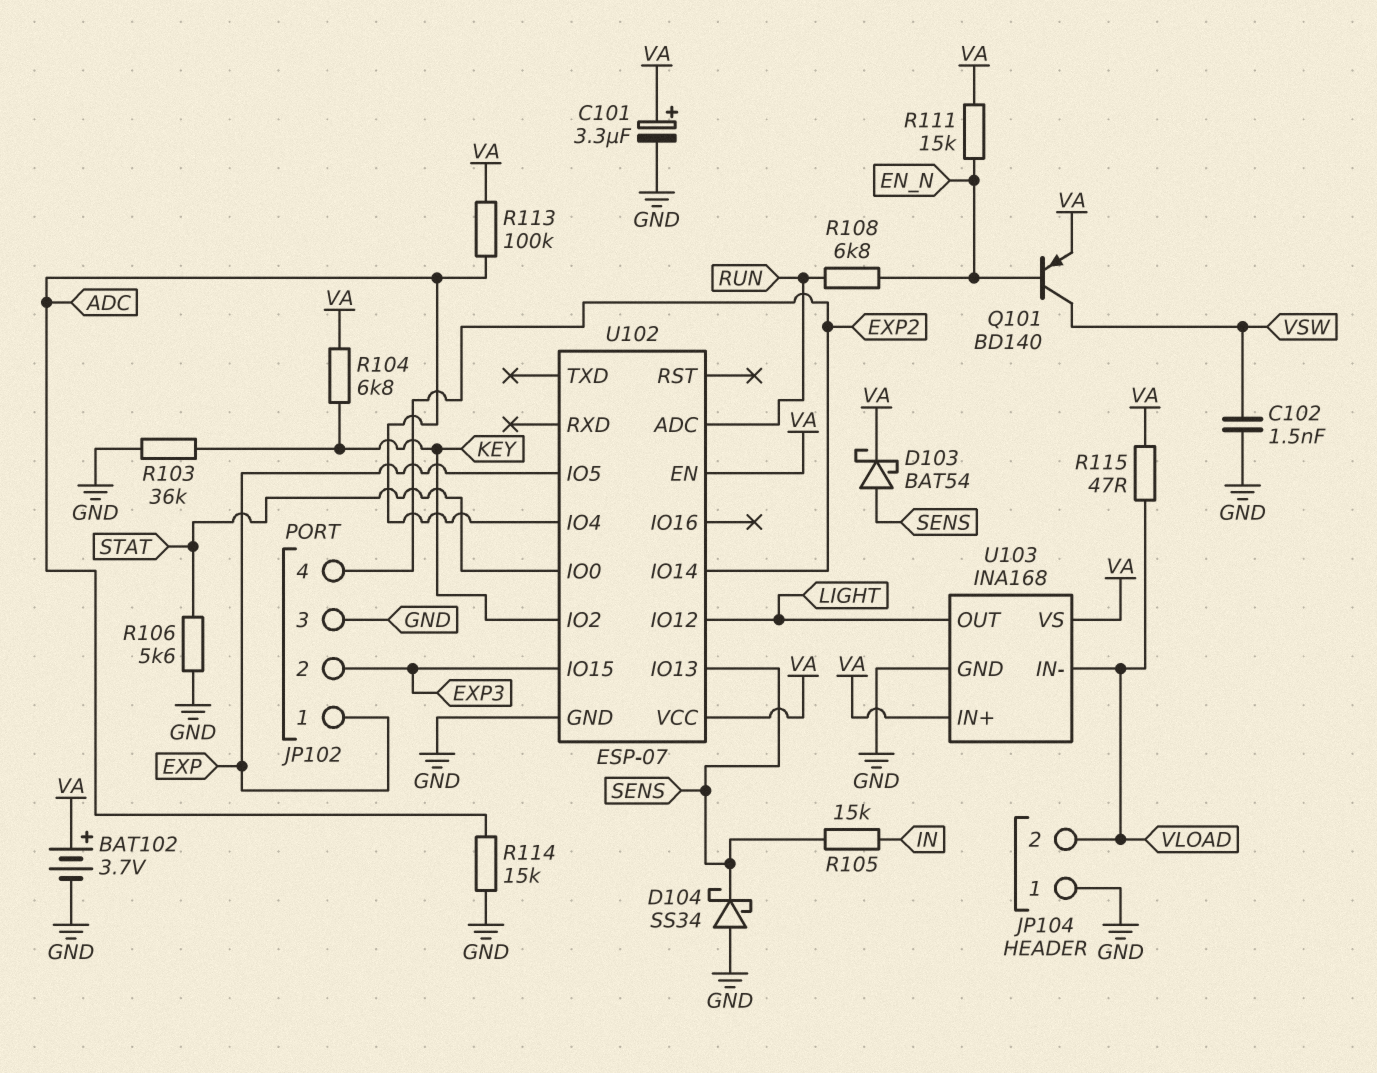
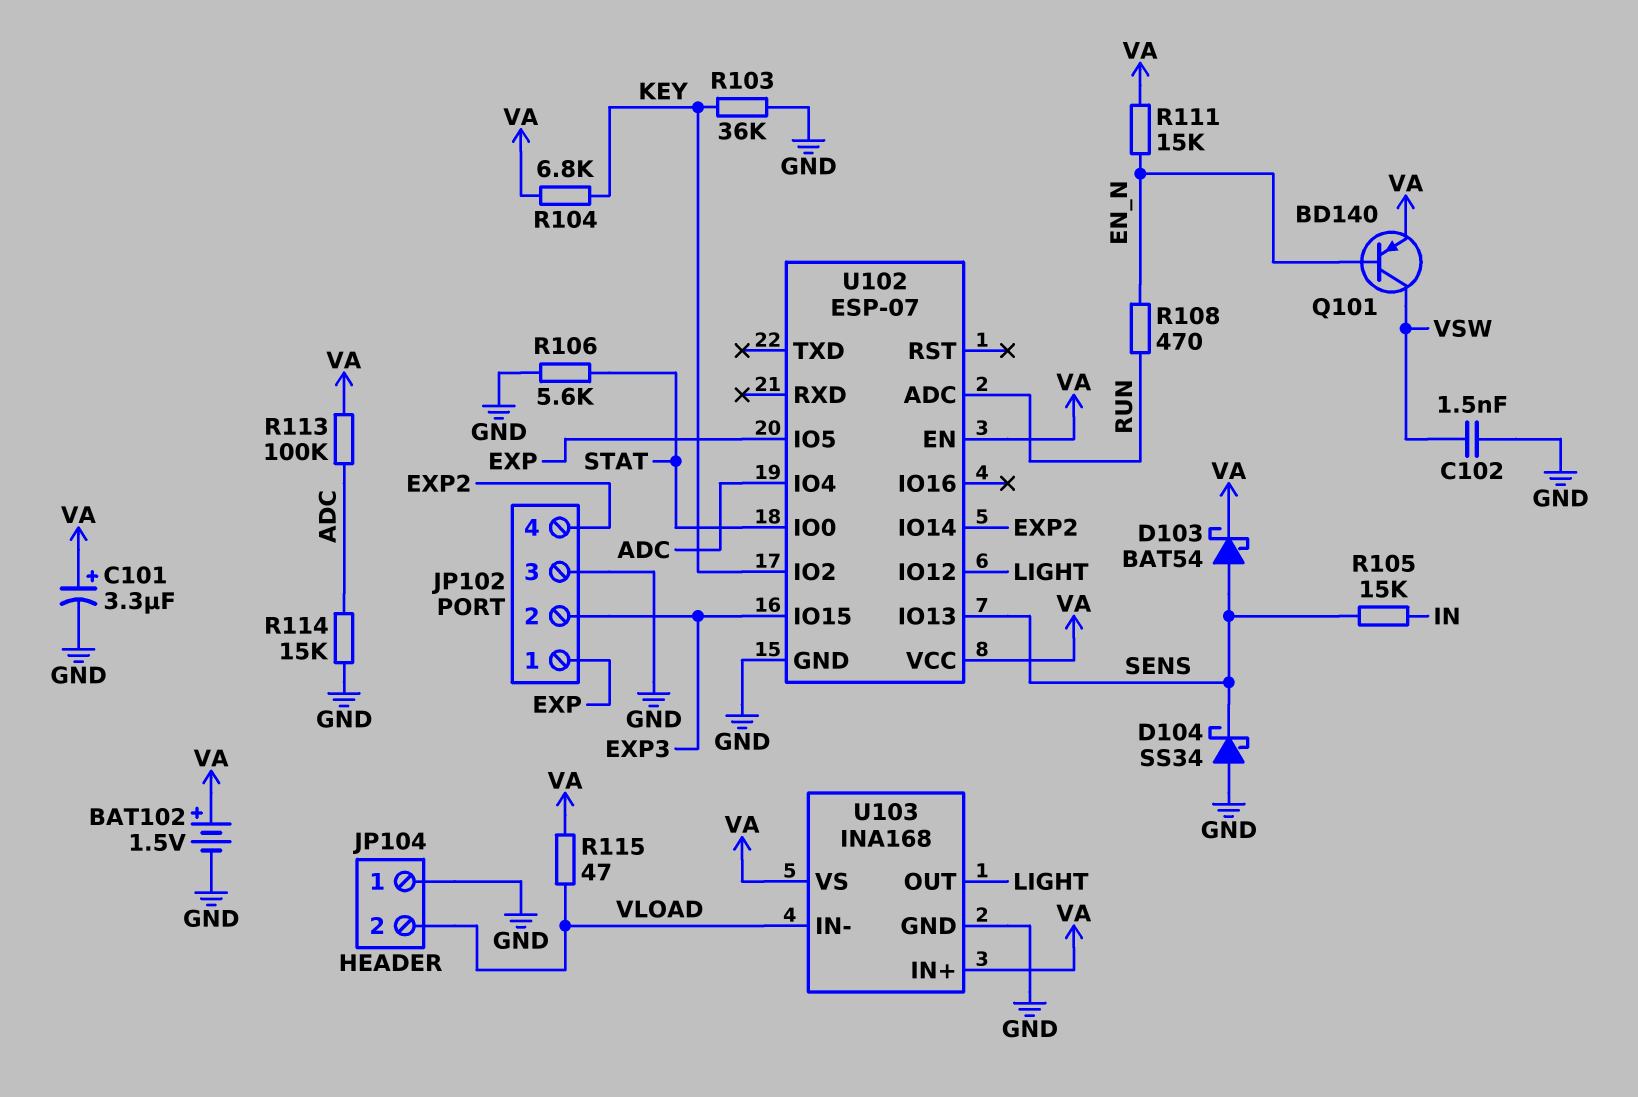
BAT102: 3.7V (plus VA, minus GND) -> 1.5V (plus VA, minus GND)
R108: 6.8k (EN_N, RUN) -> 470 (EN_N, RUN)

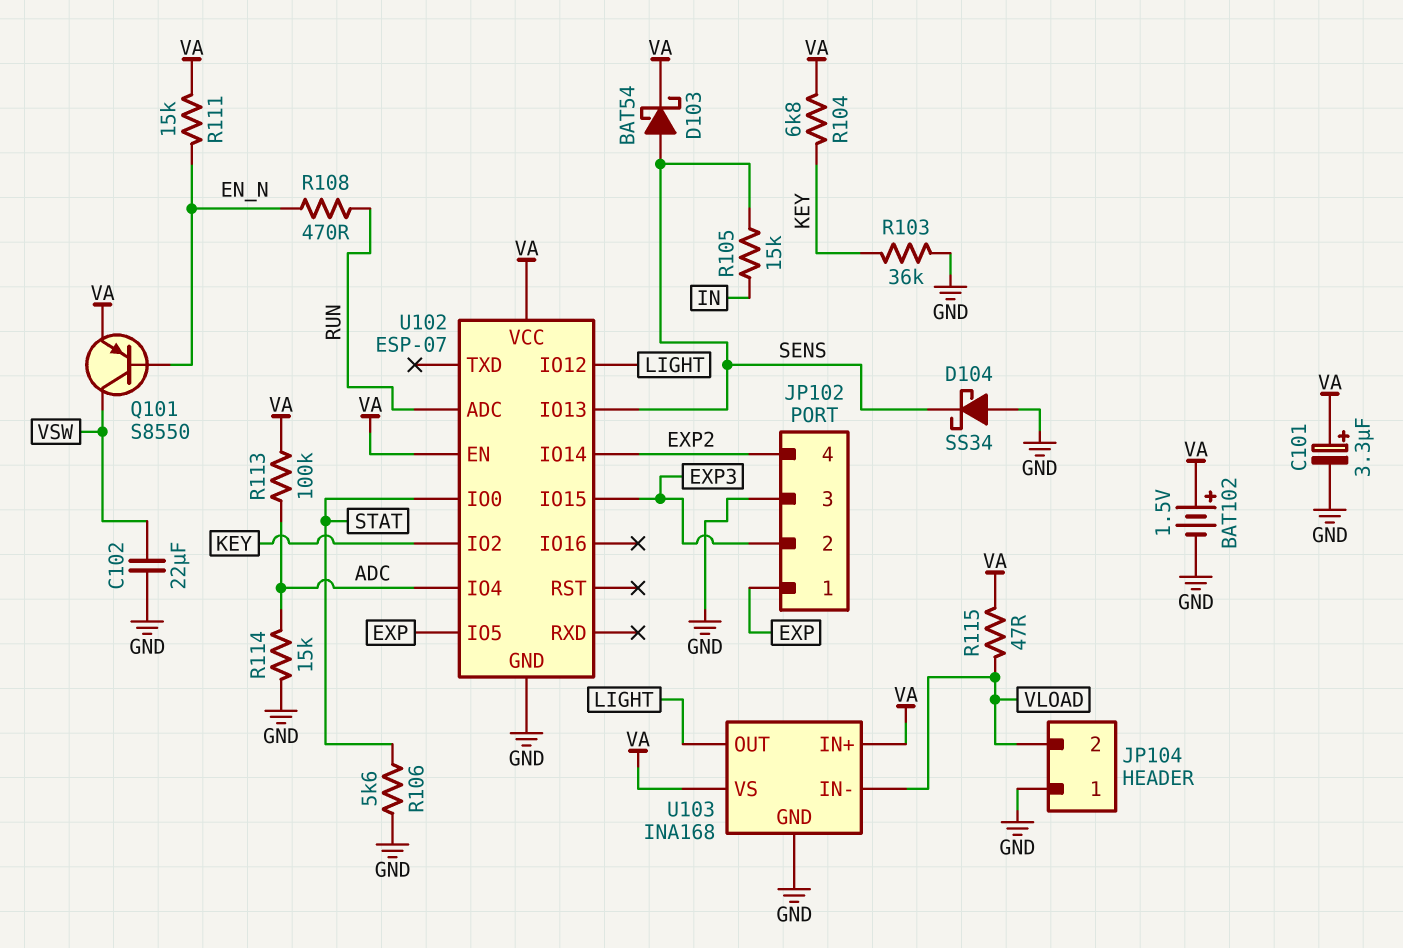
C102: 1.5nF (GND, VSW) -> 22uF (GND, VSW)
Q101: PNP BD140 (B EN_N, C VSW, E VA) -> PNP S8550 (B EN_N, C VSW, E VA)

